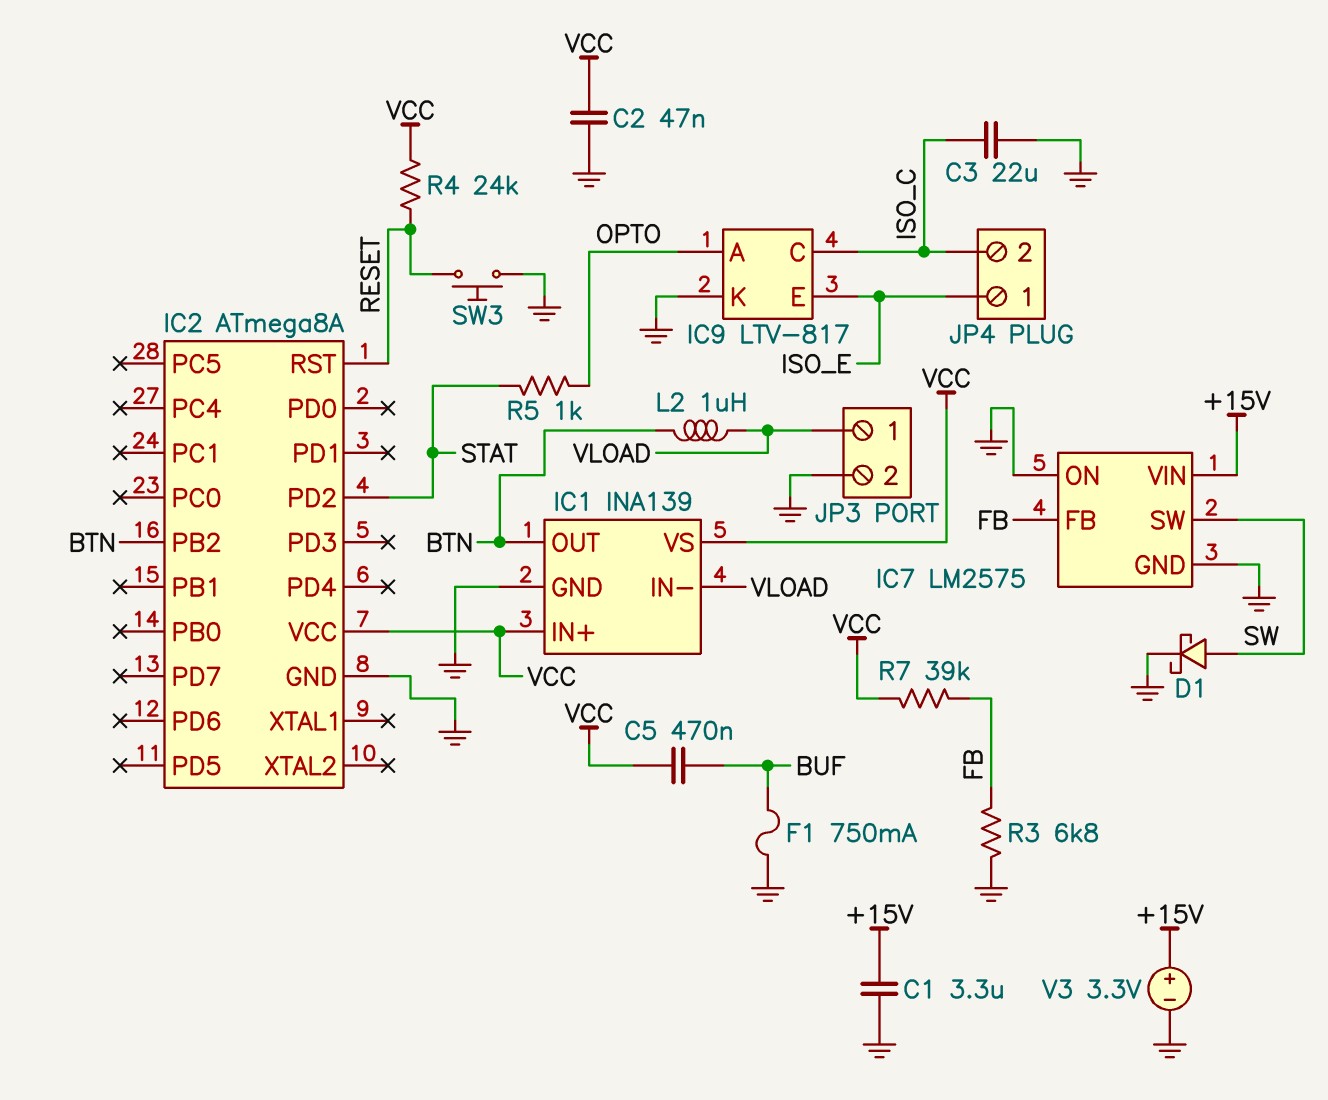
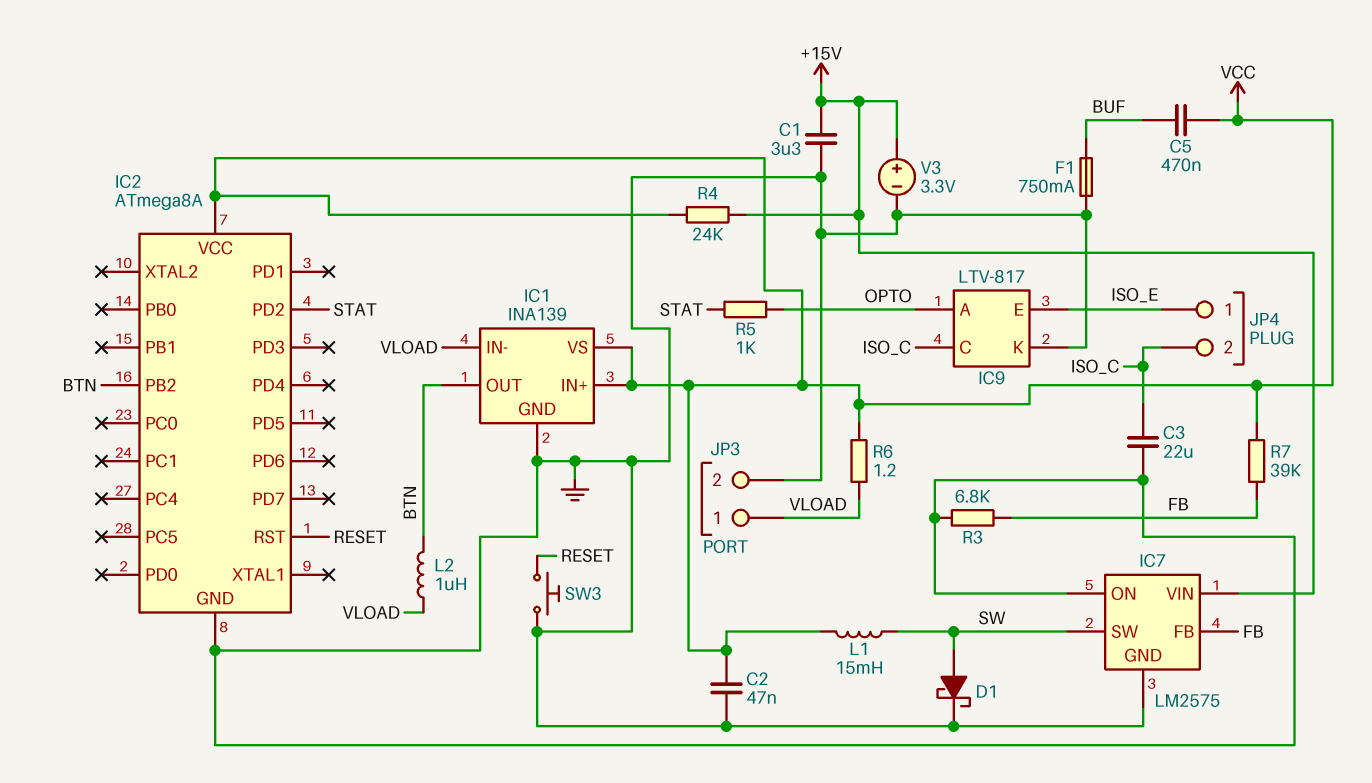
L1: none -> 15mH (SW, VCC)
R4: 24k (RESET, VCC) -> 24k (+15V, VCC)
R6: none -> 1.2 (VCC, VLOAD)

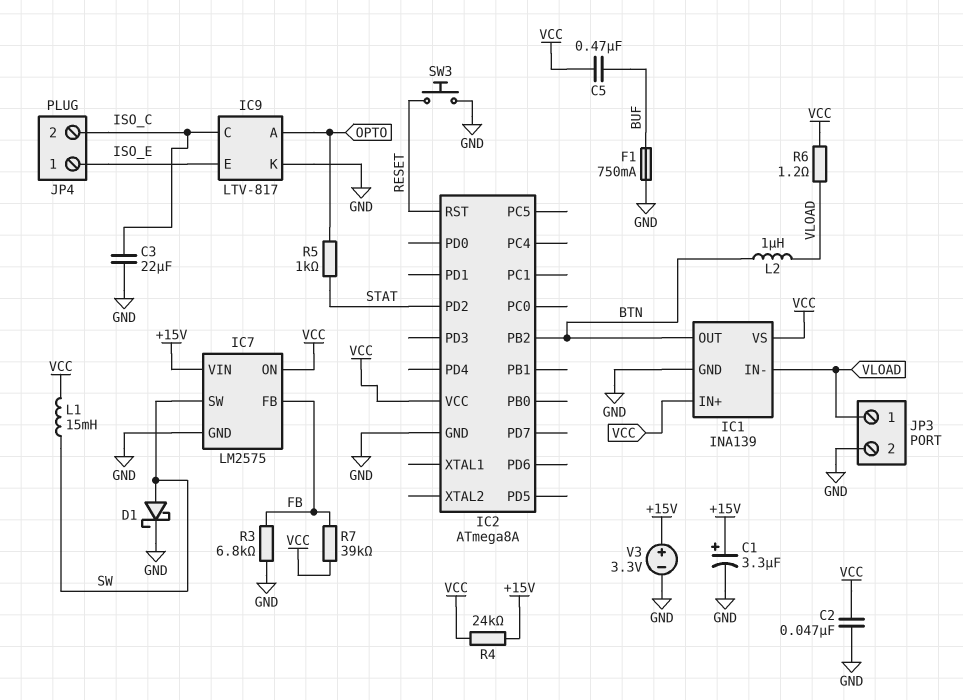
C1: 3.3uF (+15V, GND) -> 3.3uF (plus +15V, minus GND)
IC7 pin ON: GND -> VCC

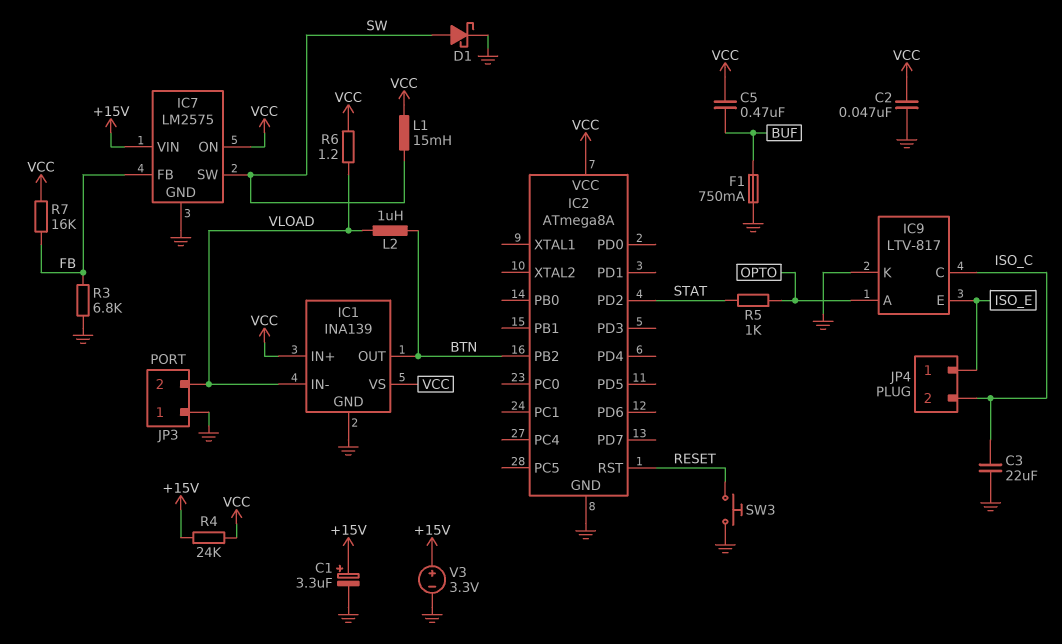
JP3 pin 1: VLOAD -> GND
JP3 pin 2: GND -> VLOAD
R7: 39k (FB, VCC) -> 16k (FB, VCC)

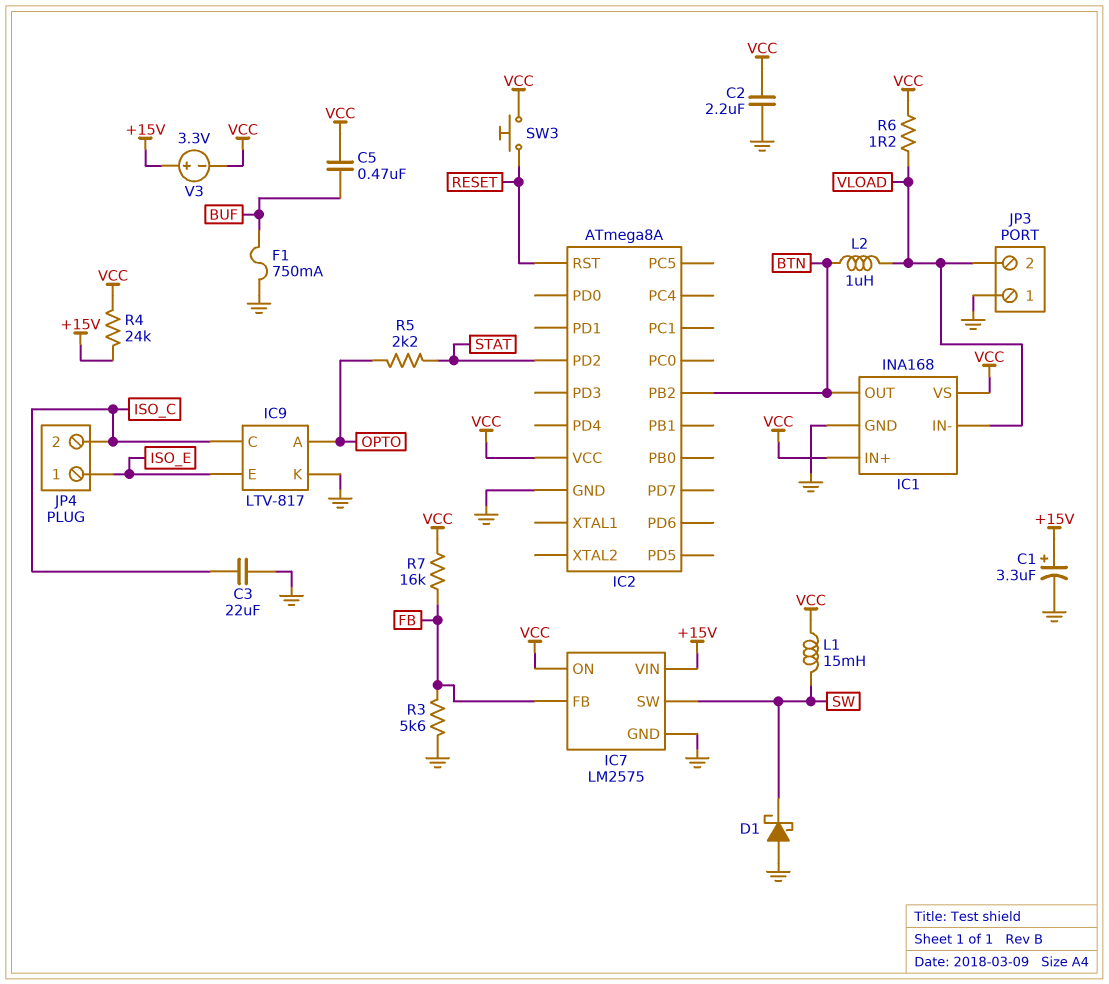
C2: 47nF (GND, VCC) -> 2.2uF (GND, VCC)
D1: schottky (A SW, K GND) -> schottky (A GND, K SW)
IC1: INA139 -> INA168
R3: 6.8k (FB, GND) -> 5.6k (FB, GND)
R5: 1k (OPTO, STAT) -> 2.2k (OPTO, STAT)
SW3: button (GND, RESET) -> button (RESET, VCC)
V3: 3.3V (plus +15V, minus GND) -> 3.3V (plus +15V, minus VCC)

